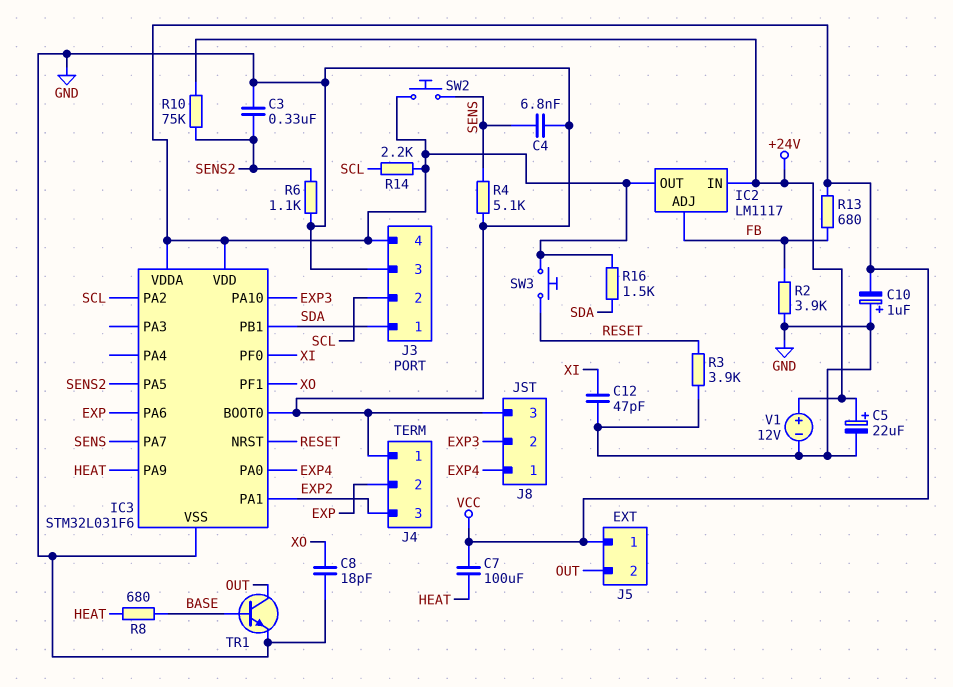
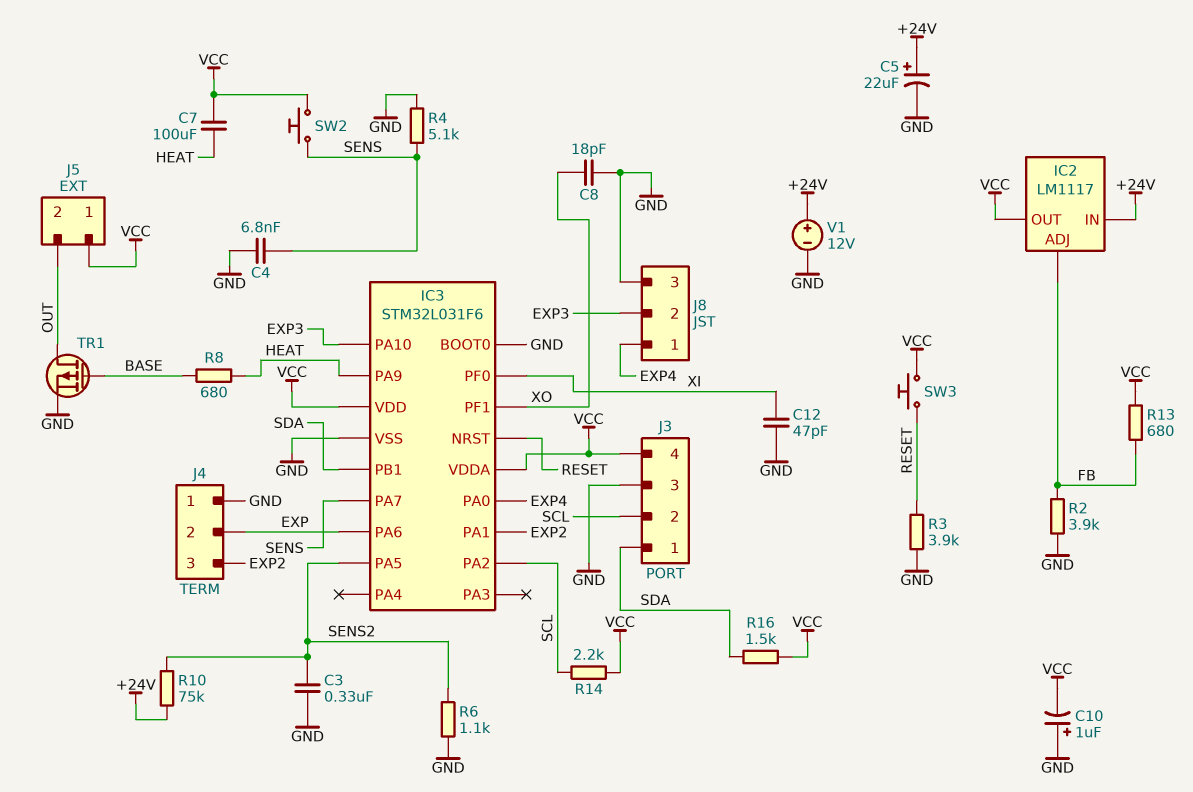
TR1: NPN (B BASE, C OUT, E GND) -> PMOS (G BASE, D OUT, S GND)

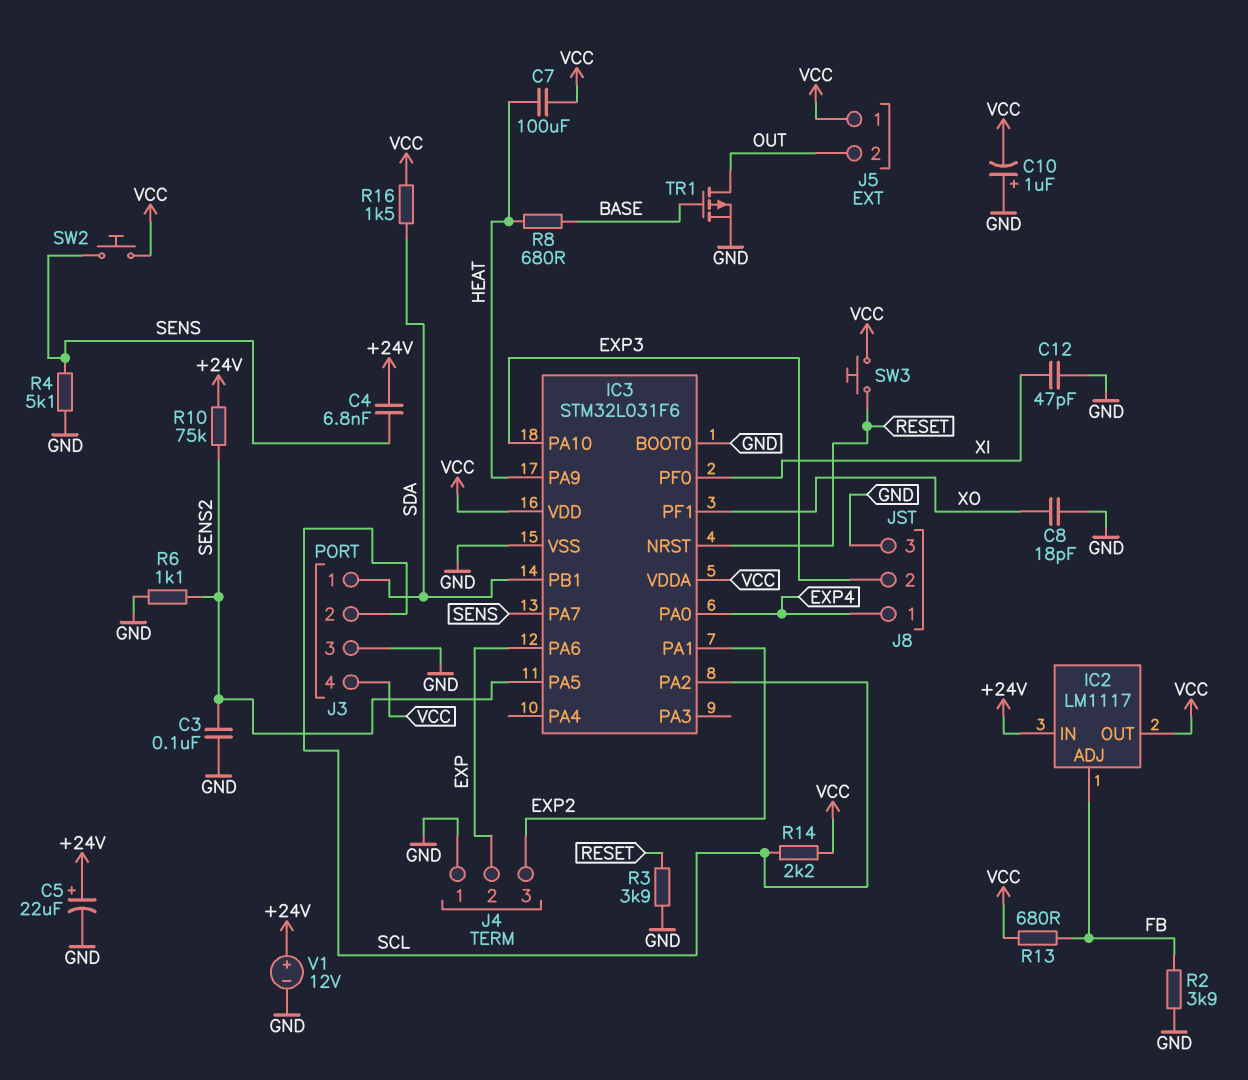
C3: 330nF (GND, SENS2) -> 100nF (GND, SENS2)
C4: 6.8nF (GND, SENS) -> 6.8nF (+24V, SENS)

